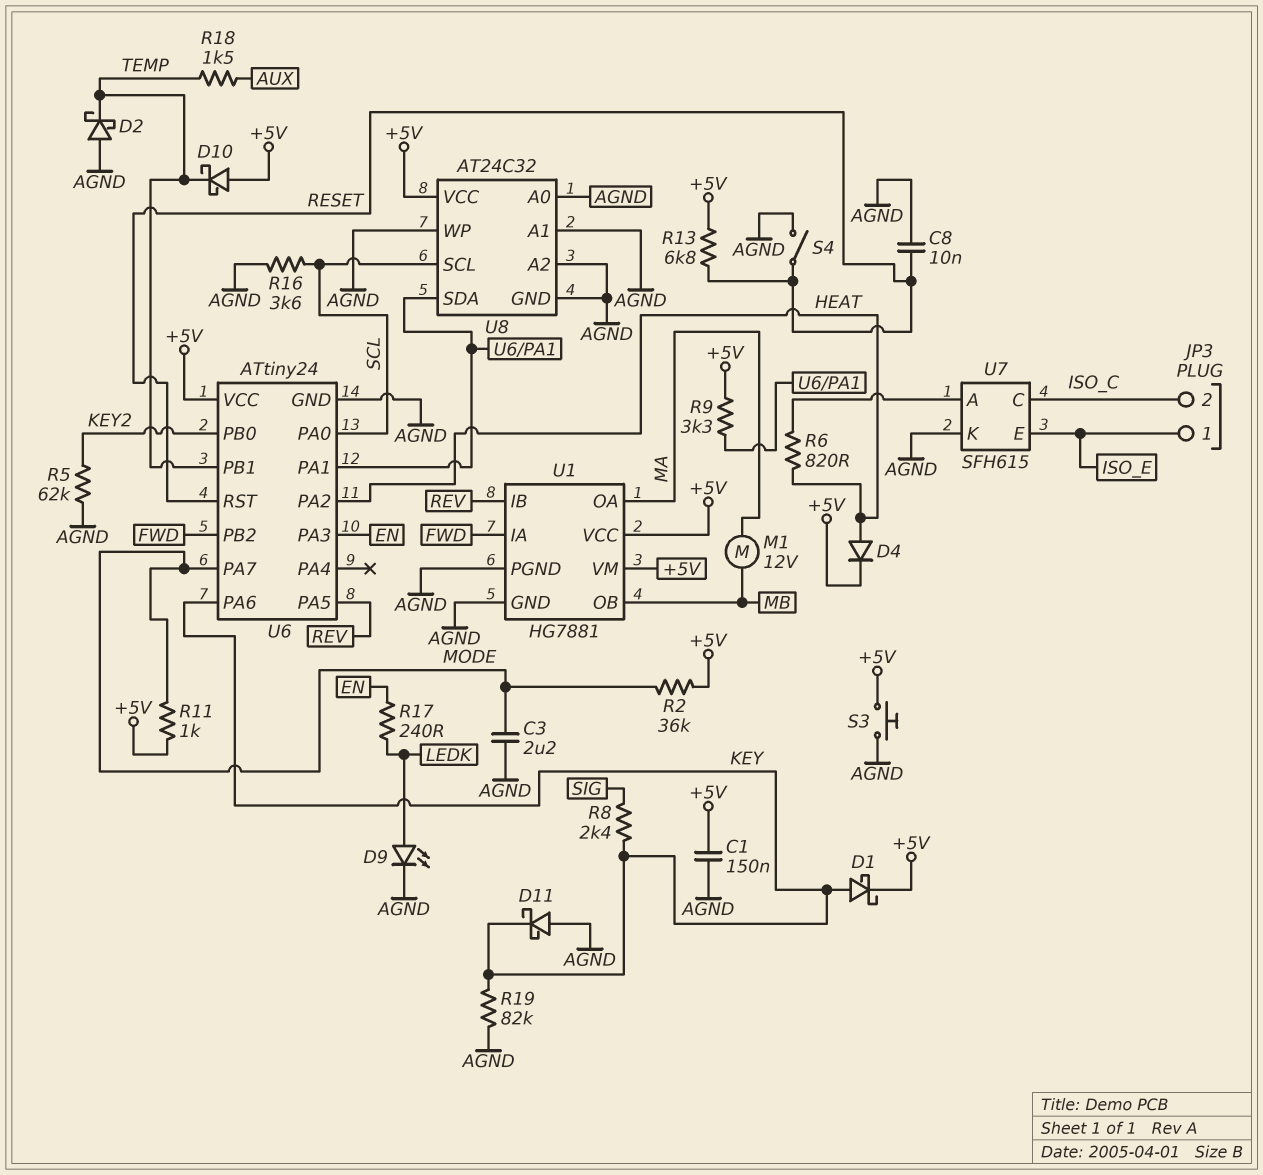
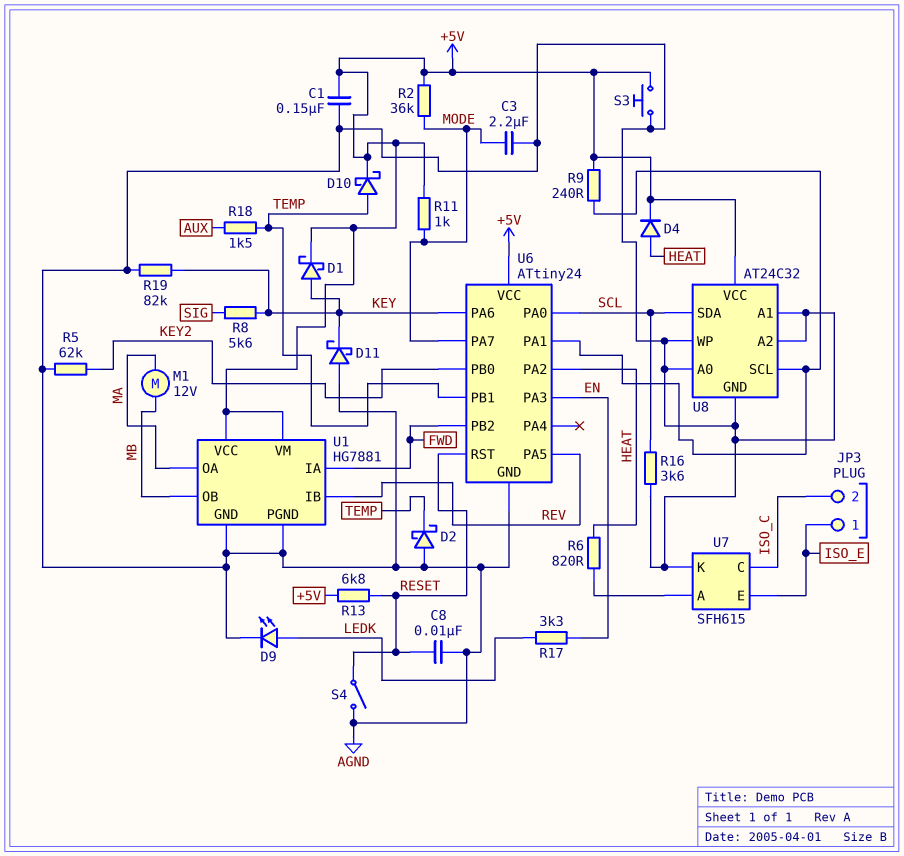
D10: schottky (A +5V, K TEMP) -> schottky (A TEMP, K +5V)
R8: 2.4k (KEY, SIG) -> 5.6k (KEY, SIG)
R9: 3.3k (+5V, U6/PA1) -> 240 (+5V, U6/PA1)
R17: 240 (EN, LEDK) -> 3.3k (EN, LEDK)
U8 pin SCL: SCL -> U6/PA1
U8 pin SDA: U6/PA1 -> SCL

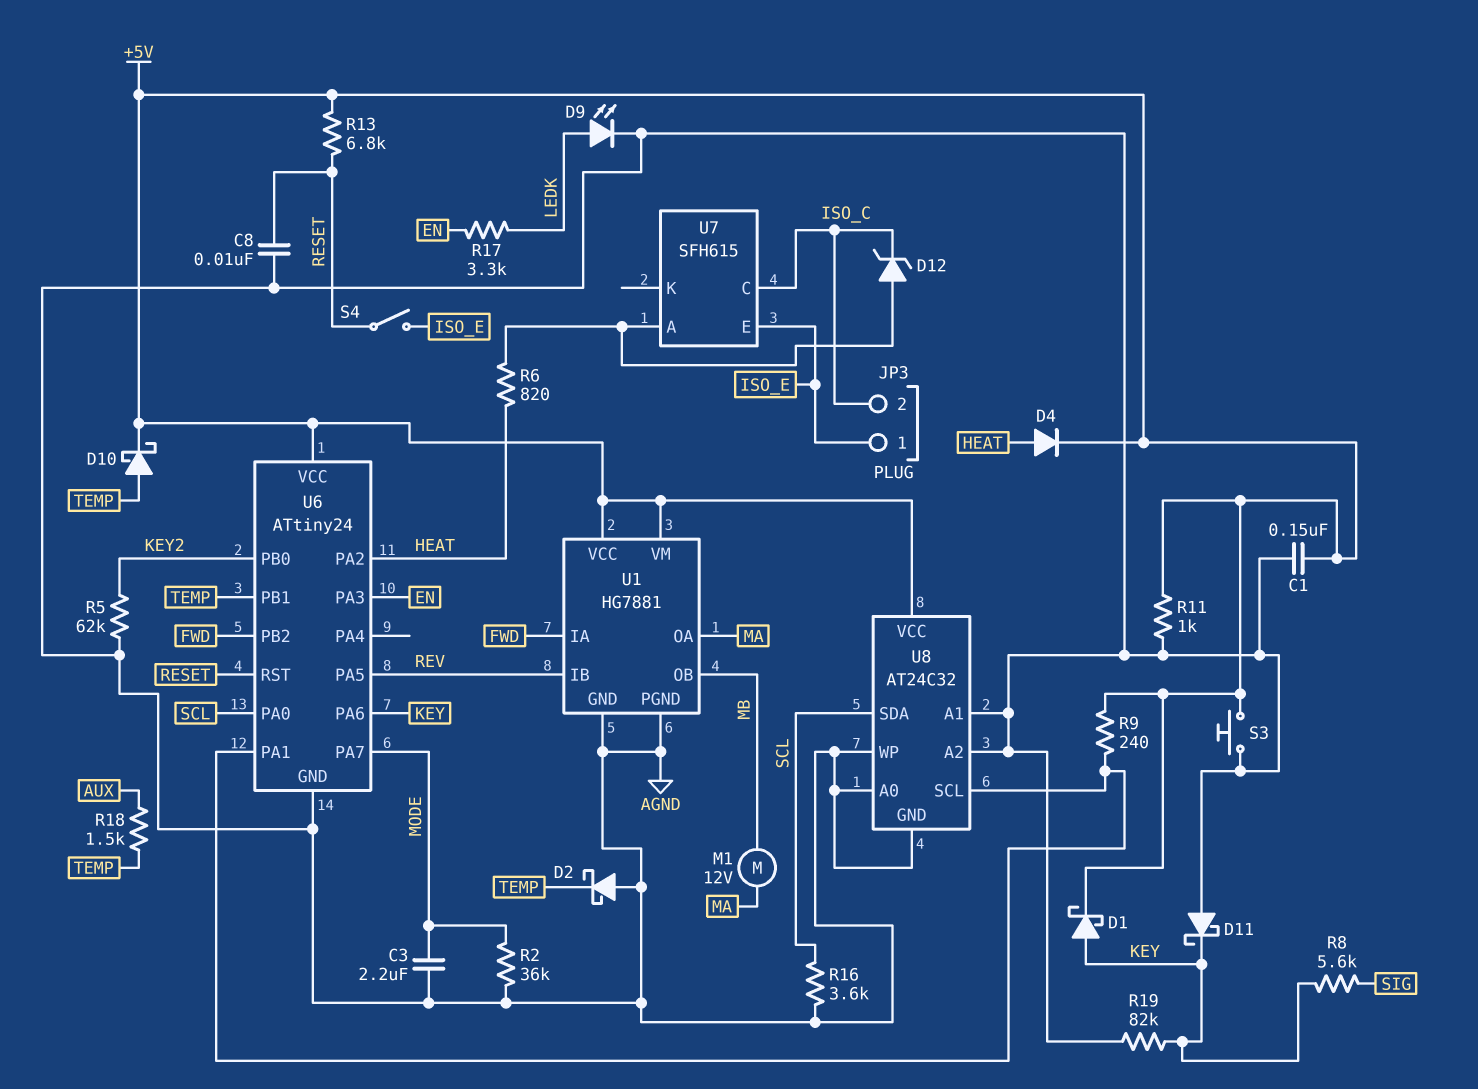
D12: none -> zener (A U7/A, K ISO_C)
R2: 36k (+5V, MODE) -> 36k (AGND, MODE)
R11: 1k (+5V, MODE) -> 1k (+5V, AGND)
S4: switch (AGND, RESET) -> switch (ISO_E, RESET)
U7 pin K: AGND -> none

